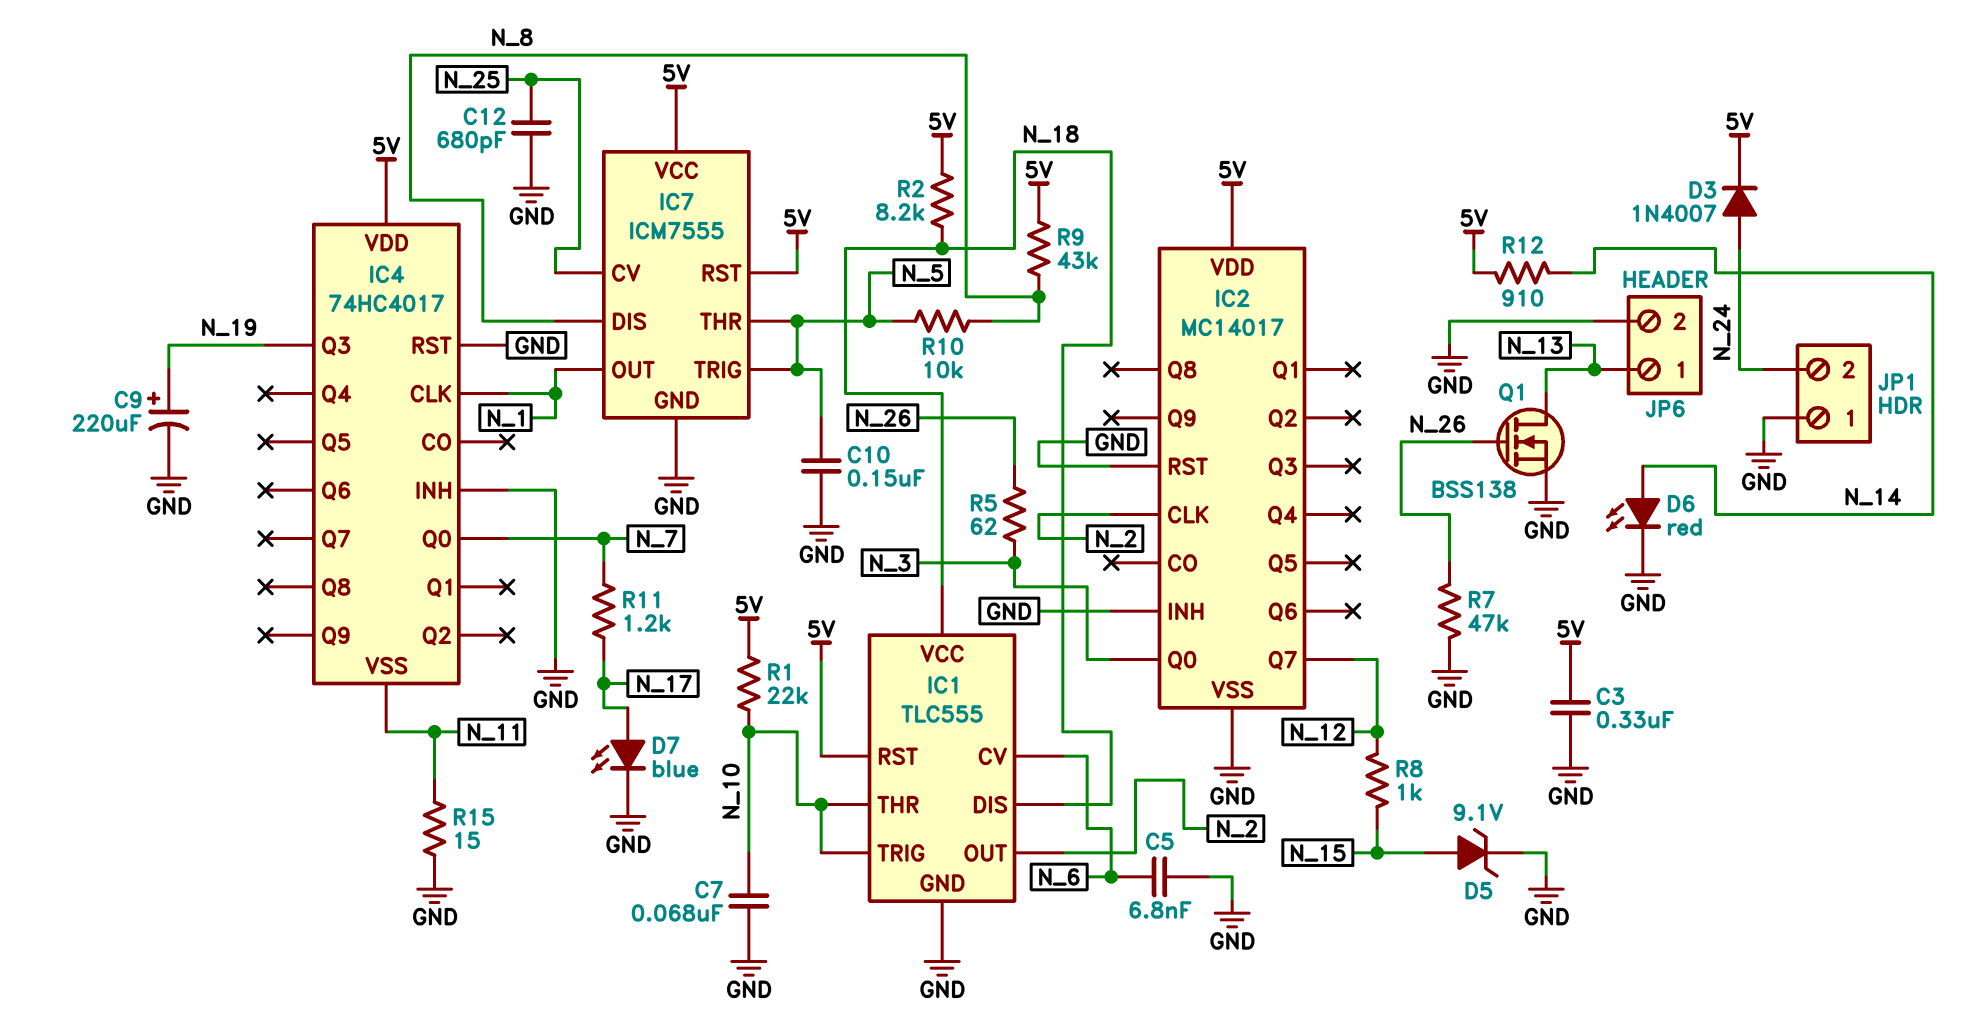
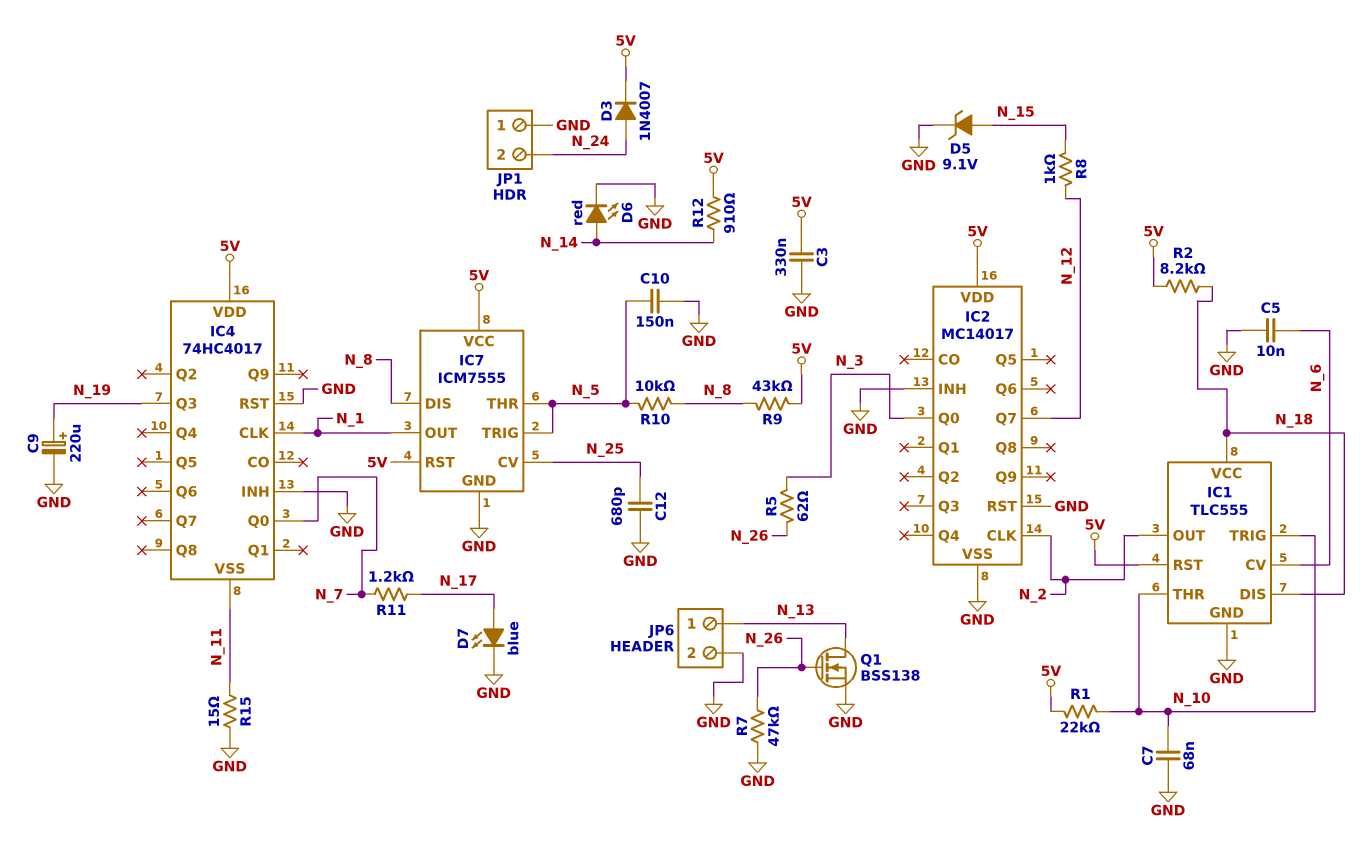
C5: 6.8nF (GND, N_6) -> 10nF (GND, N_6)

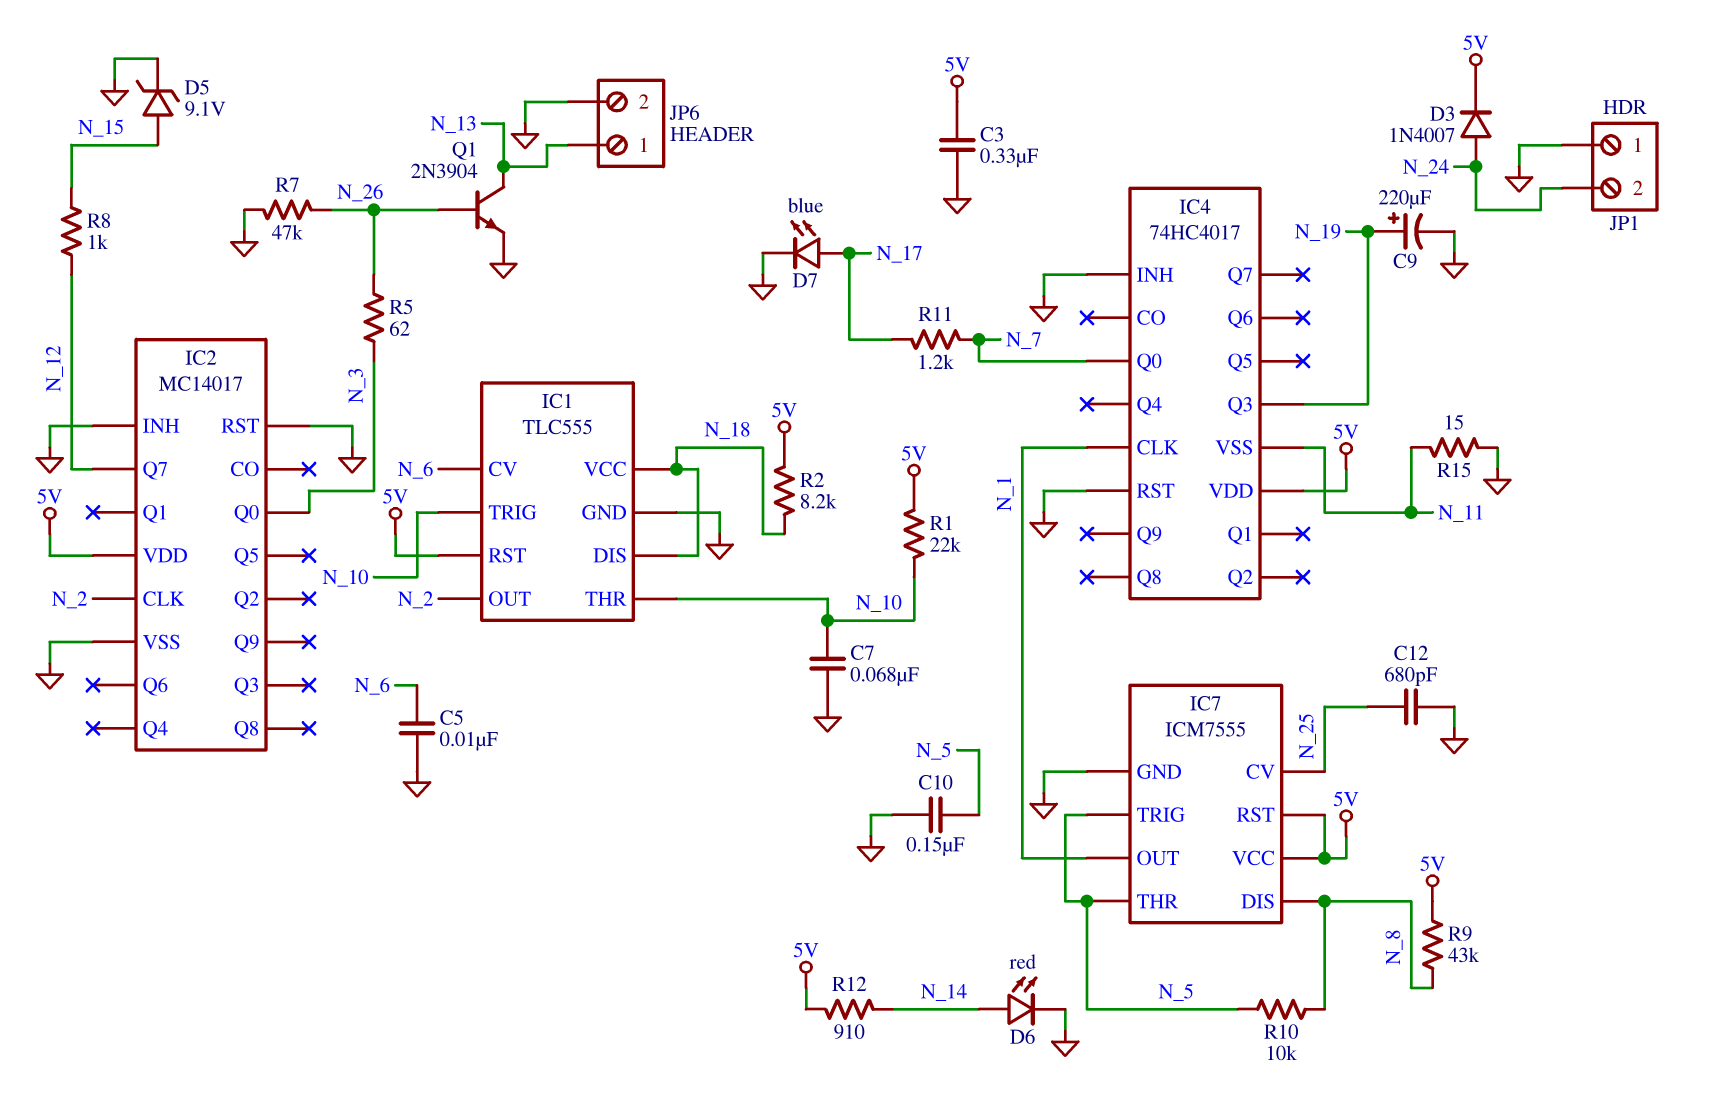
Q1: NMOS BSS138 (G N_26, D N_13, S GND) -> NPN 2N3904 (B N_26, C N_13, E GND)

